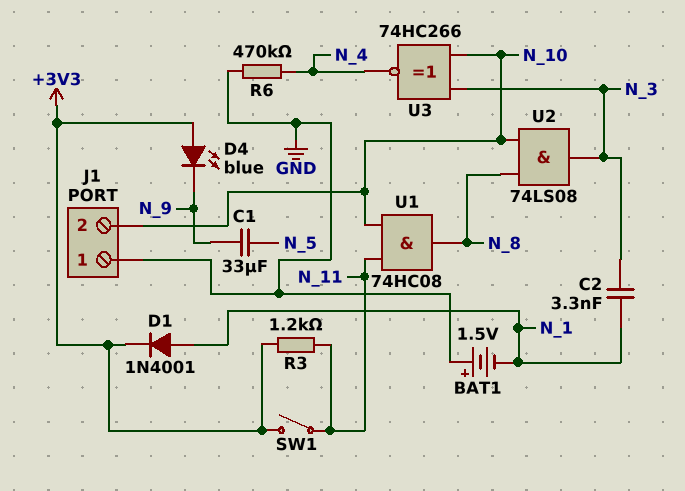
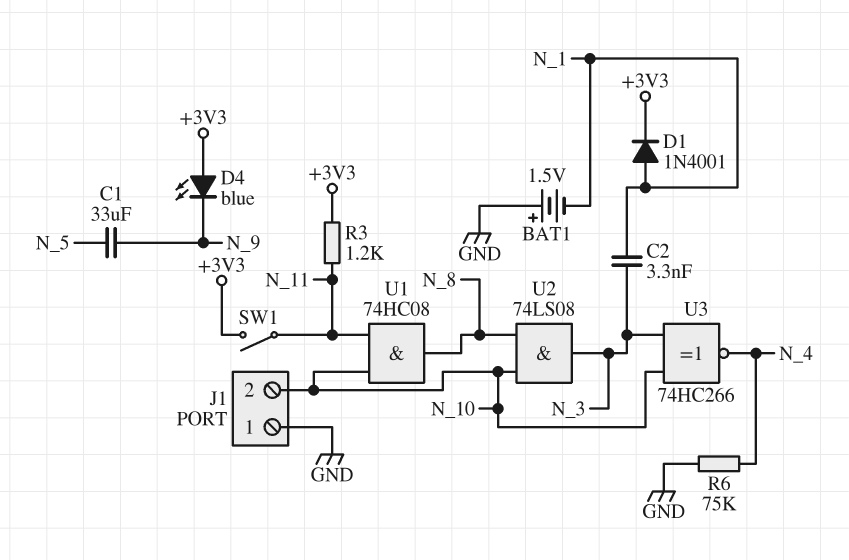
R6: 470k (GND, N_4) -> 75k (GND, N_4)

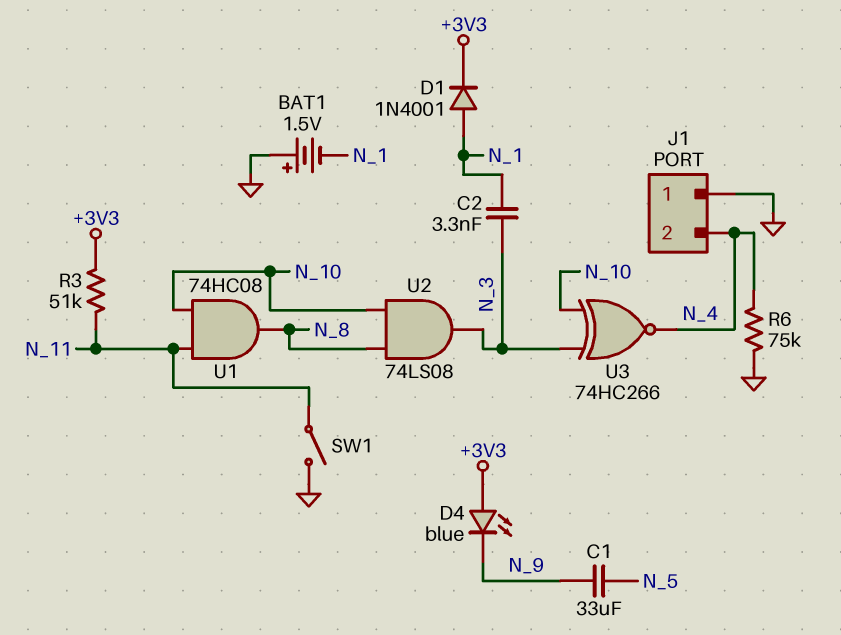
J1 pin 2: N_10 -> N_4
R3: 1.2k (+3V3, N_11) -> 51k (+3V3, N_11)
SW1: switch (+3V3, N_11) -> switch (GND, N_11)

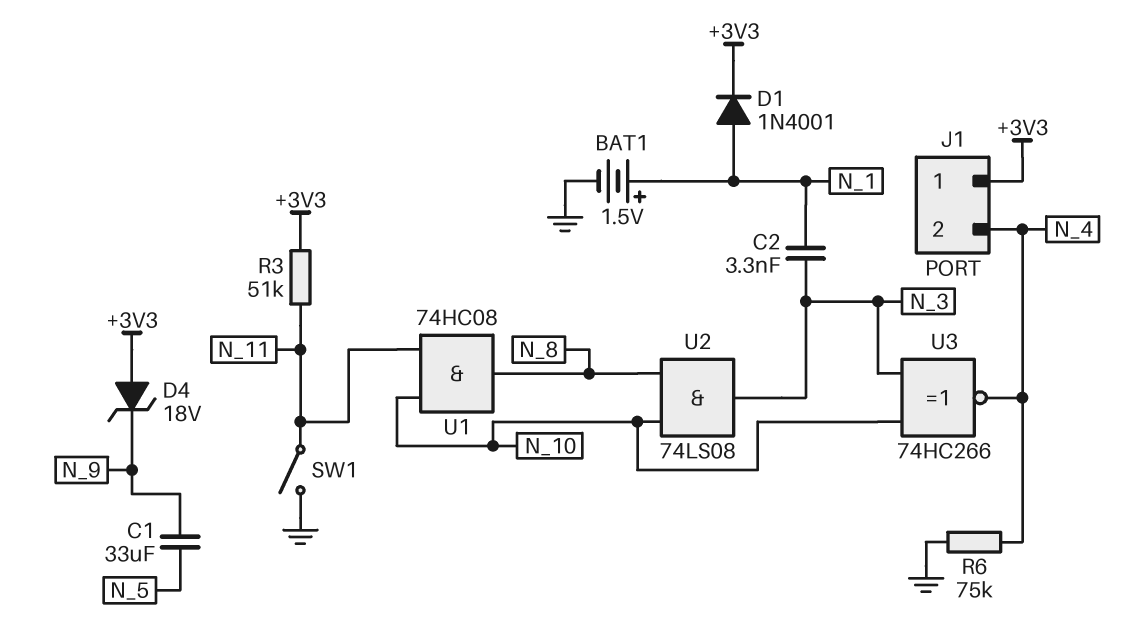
BAT1: 1.5V (plus GND, minus N_1) -> 1.5V (plus N_1, minus GND)
D4: LED blue (A +3V3, K N_9) -> zener 18V (A +3V3, K N_9)
J1 pin 1: GND -> +3V3

